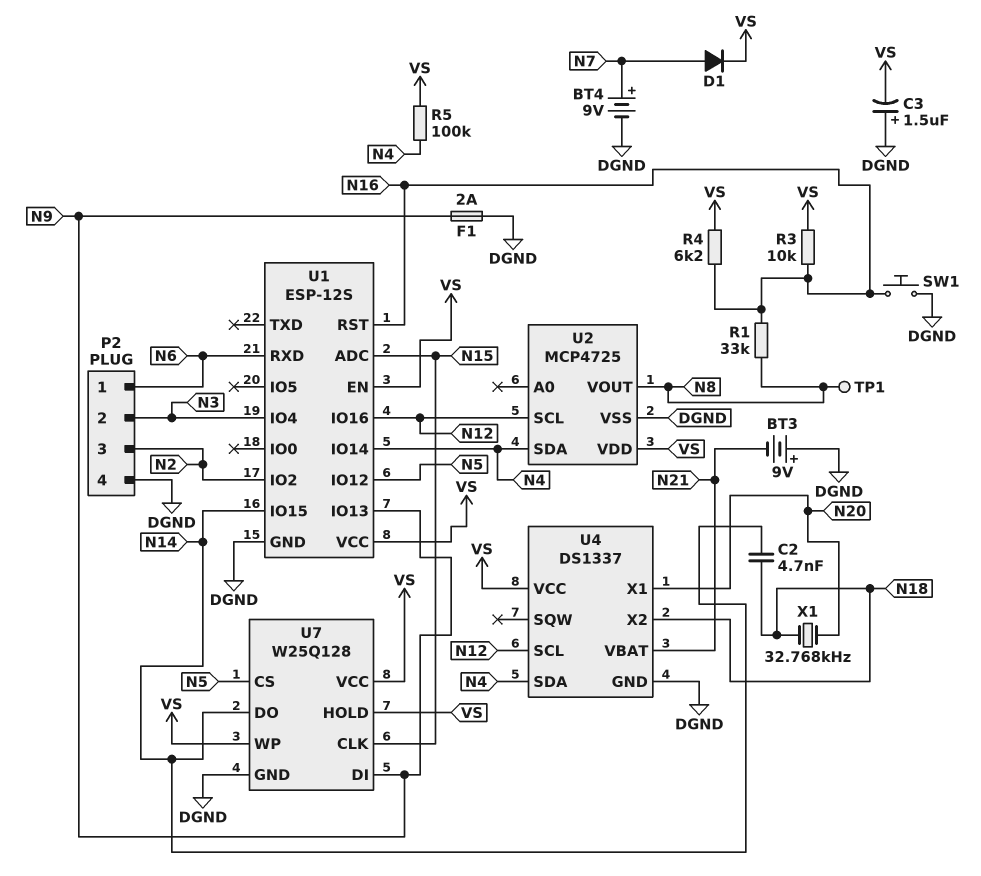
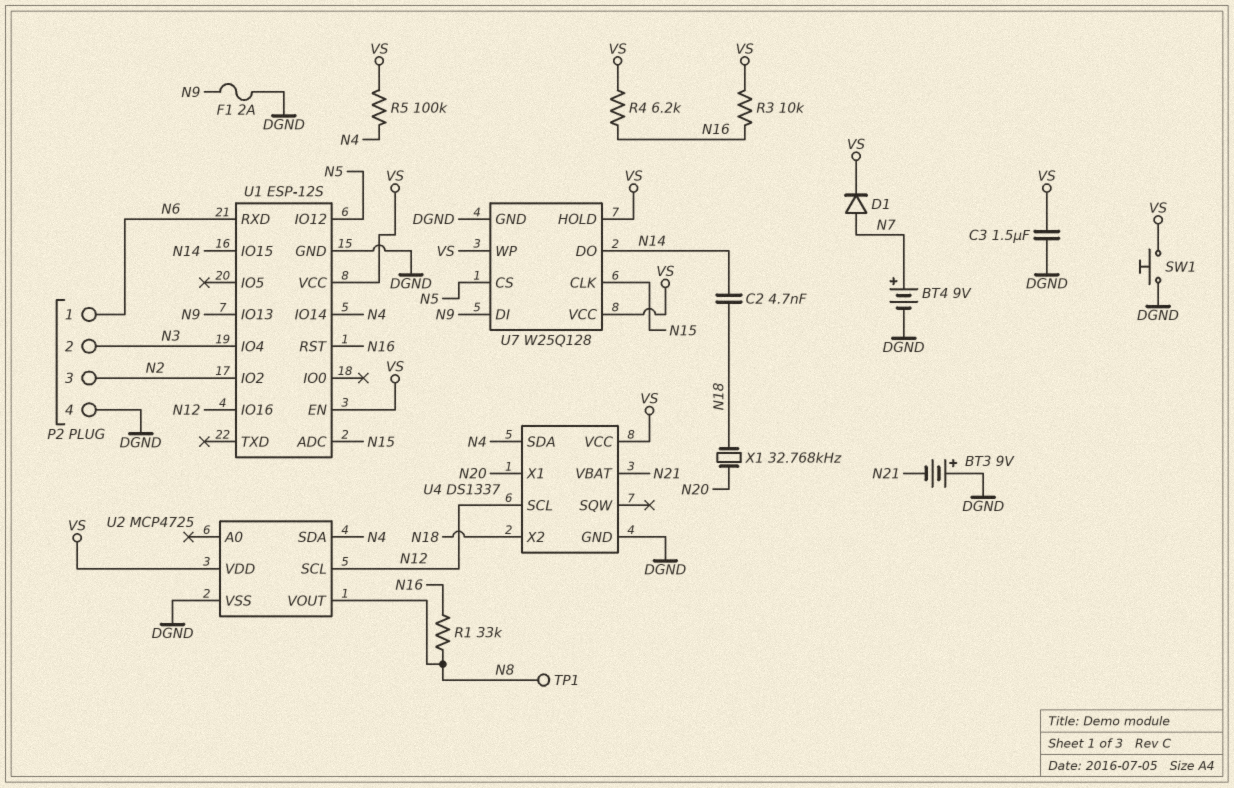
C3: 1.5uF (plus DGND, minus VS) -> 1.5uF (DGND, VS)
SW1: button (DGND, N16) -> button (DGND, VS)

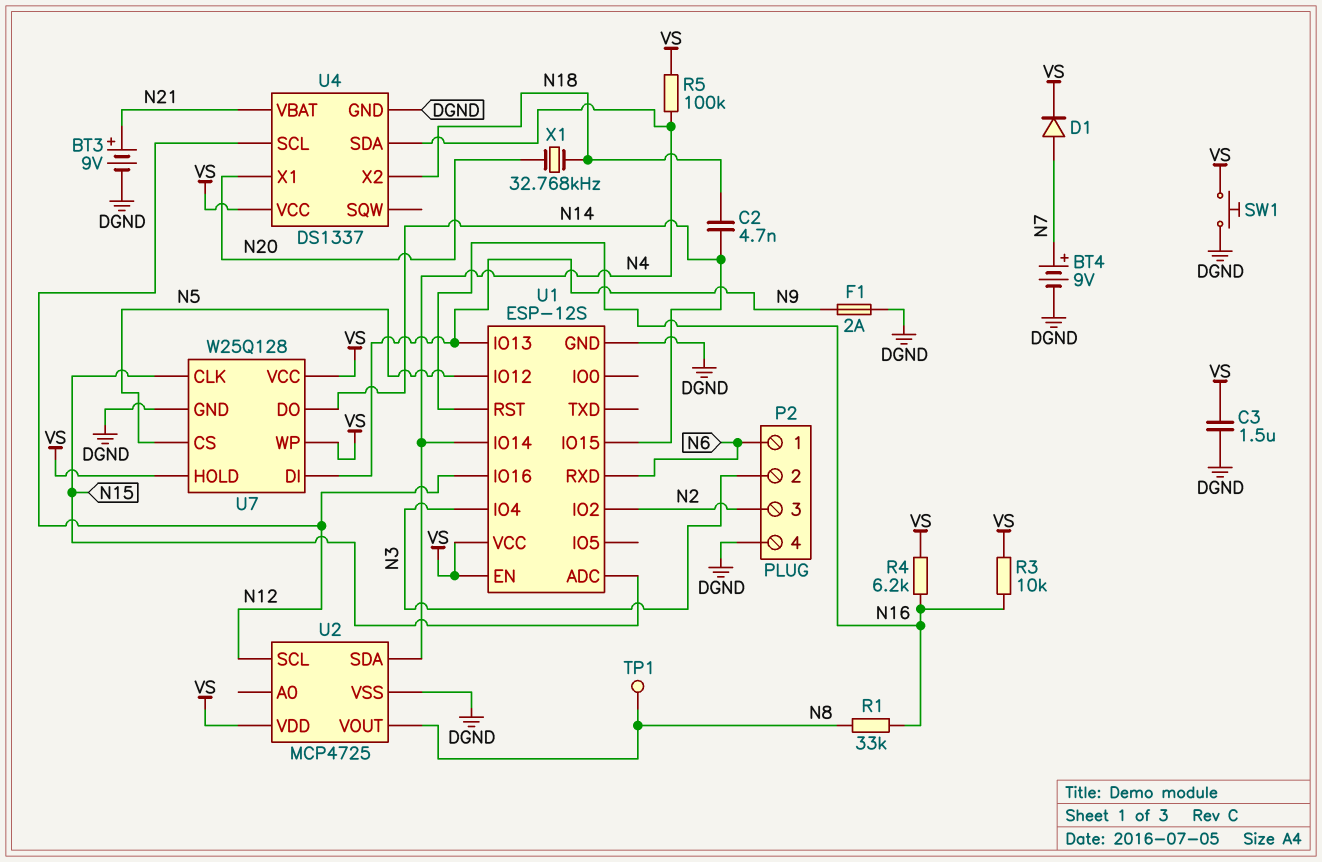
BT3: 9V (plus DGND, minus N21) -> 9V (plus N21, minus DGND)

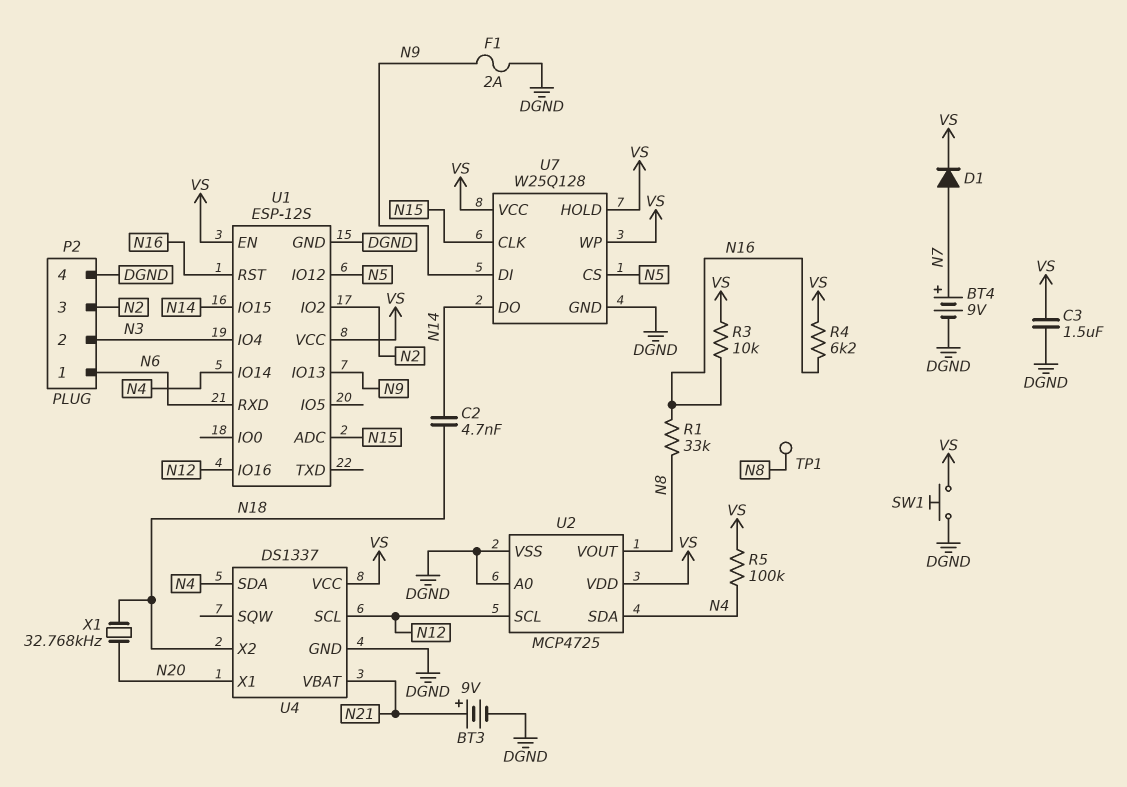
U2 pin A0: none -> DGND

